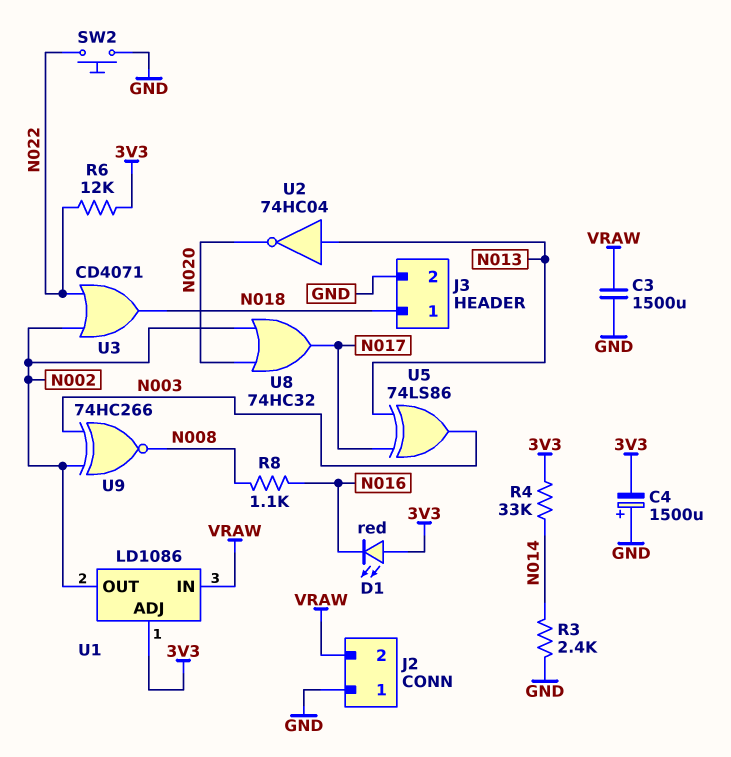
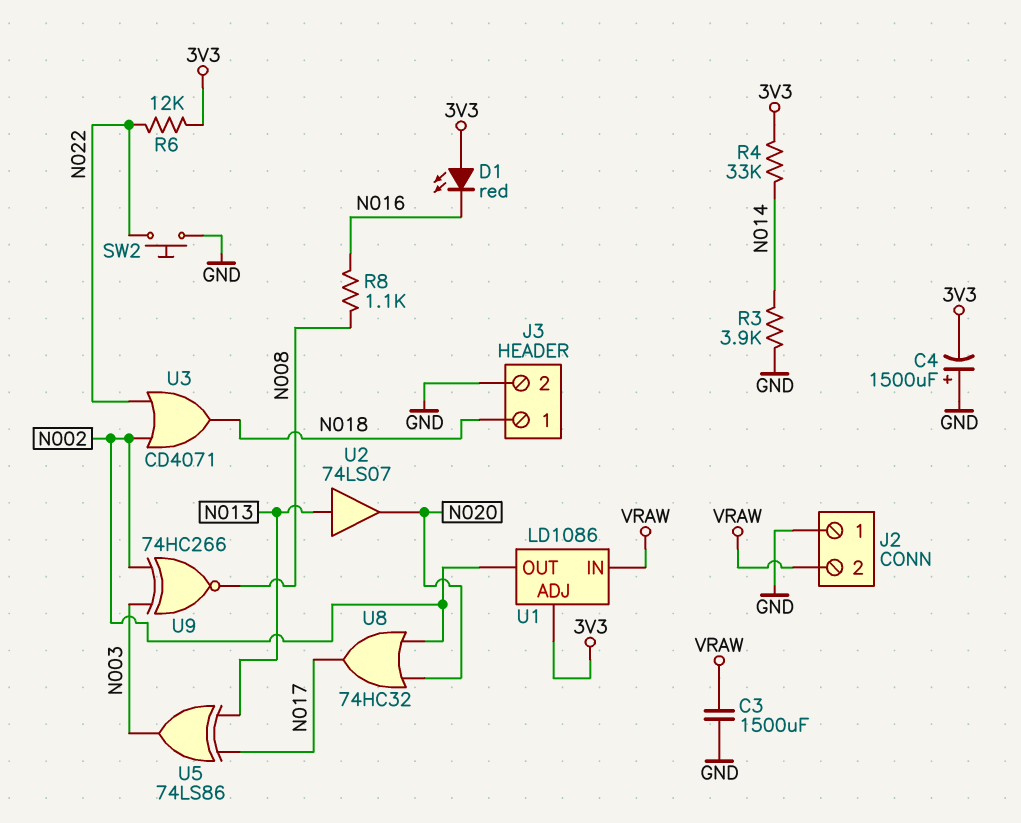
R3: 2.4k (GND, N014) -> 3.9k (GND, N014)
U2: NOT 74HC04 (in N013, out N020) -> buffer 74LS07 (in N013, out N020)

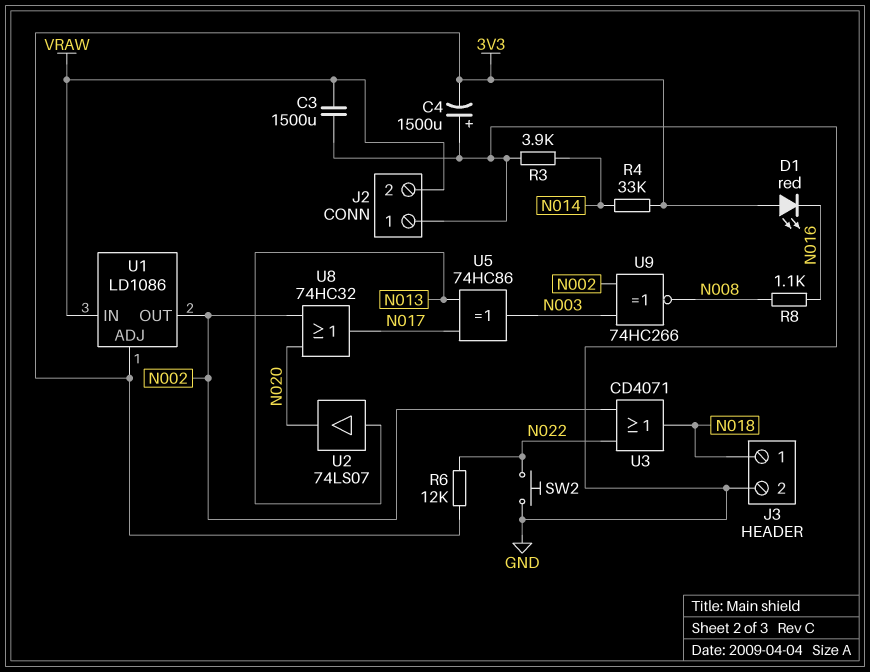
U5: XOR 74LS86 (in N013, in N017, out N003) -> XOR 74HC86 (in N013, in N017, out N003)

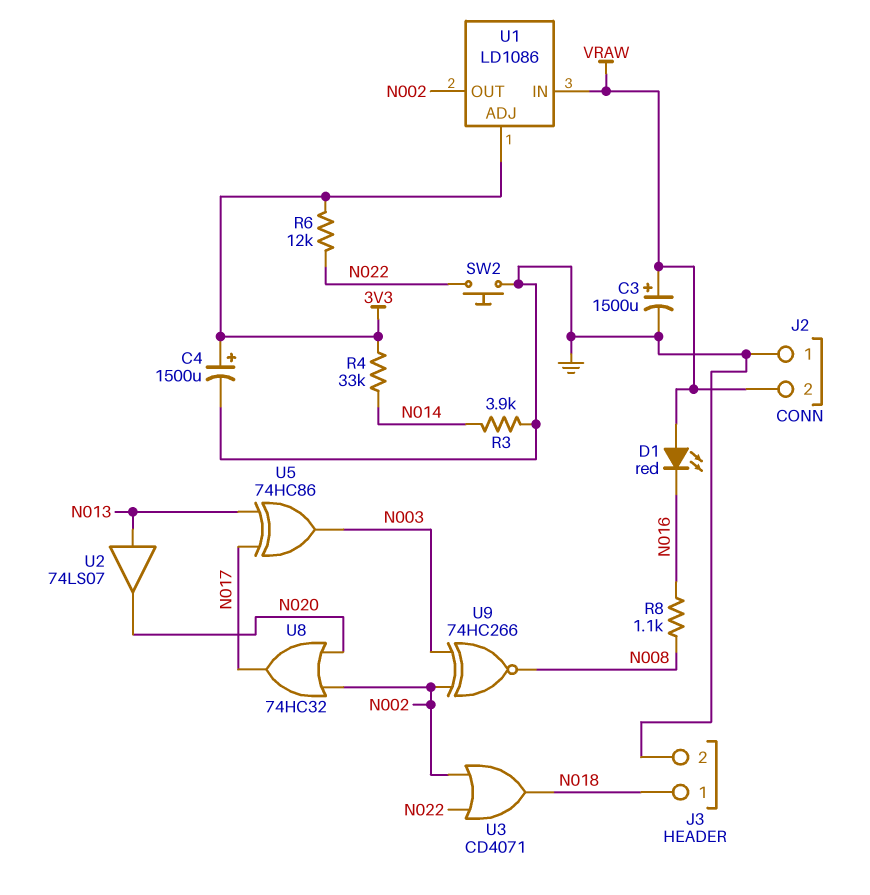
C3: 1500uF (GND, VRAW) -> 1500uF (plus VRAW, minus GND)
C4: 1500uF (plus GND, minus 3V3) -> 1500uF (plus 3V3, minus GND)
D1: LED red (A 3V3, K N016) -> LED red (A VRAW, K N016)

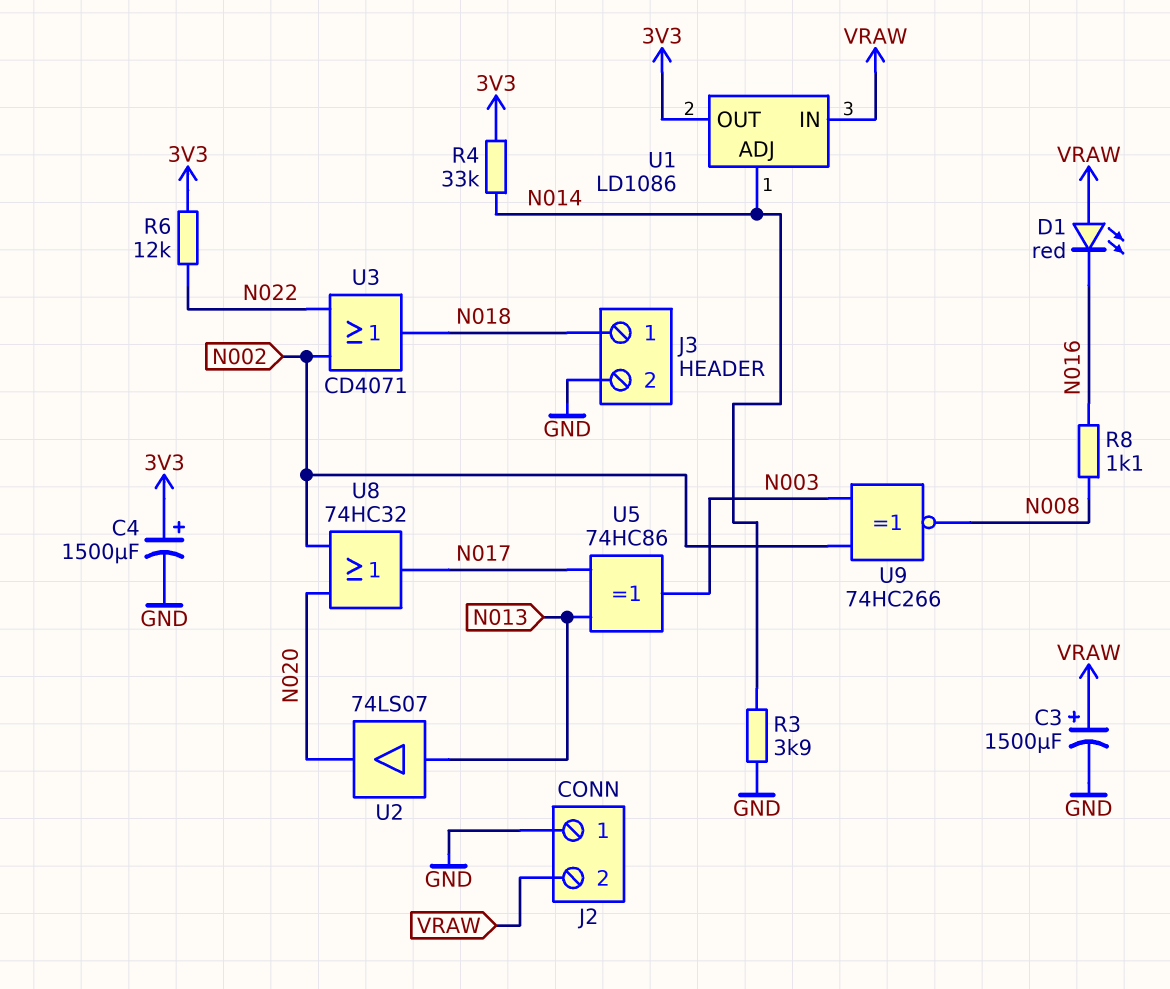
SW2: button (GND, N022) -> none
U1 pin ADJ: 3V3 -> N014
U1 pin OUT: N002 -> 3V3

